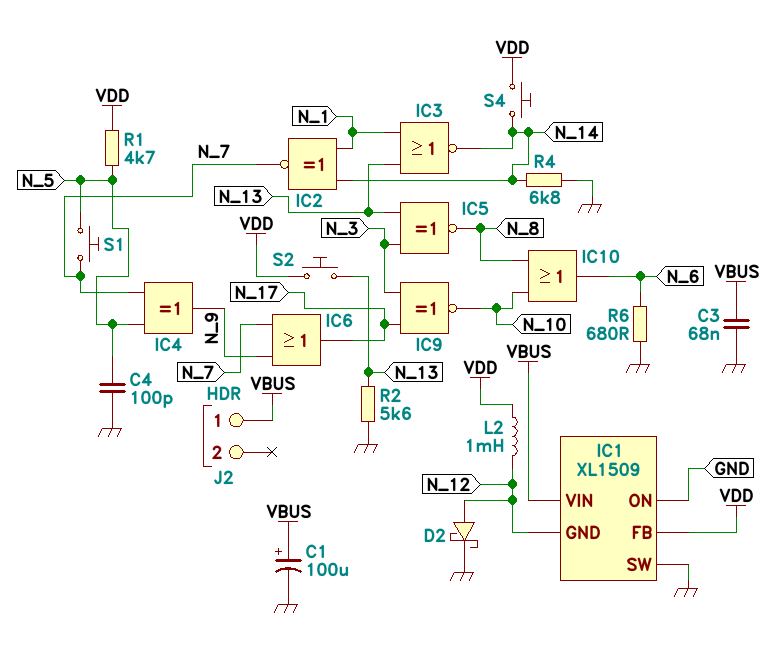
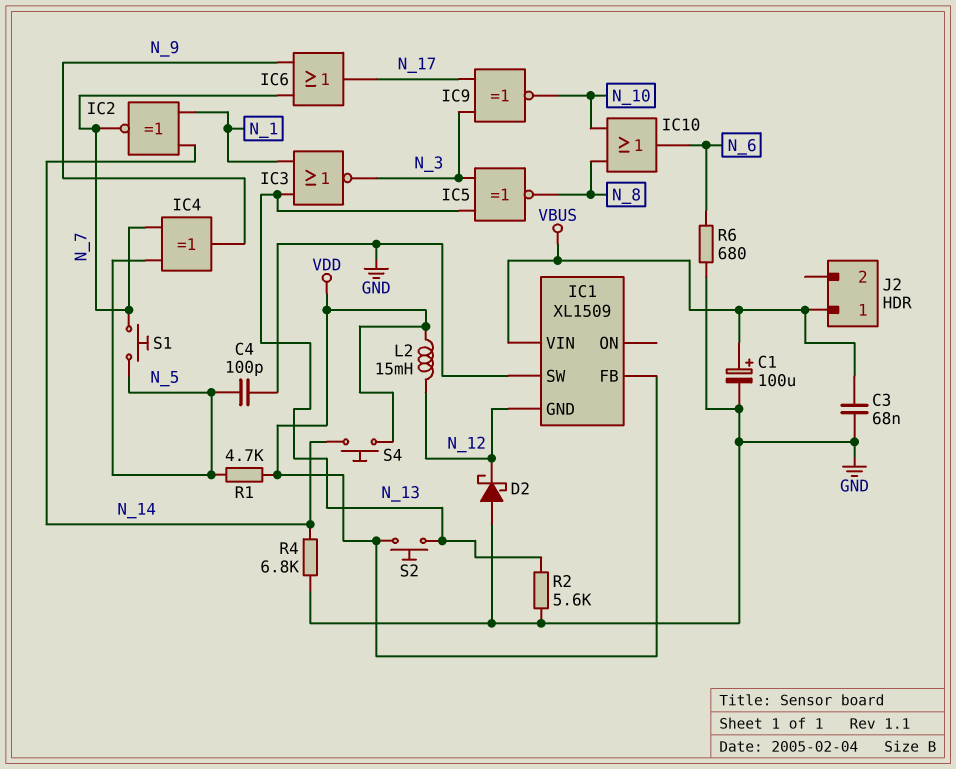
D2: schottky (A N_12, K GND) -> schottky (A GND, K N_12)
IC1 pin ON: GND -> none
IC3: NOR (in N_1, in N_13, out N_14) -> NOR (in N_1, in N_13, out N_3)
L2: 1mH (N_12, VDD) -> 15mH (N_12, VDD)

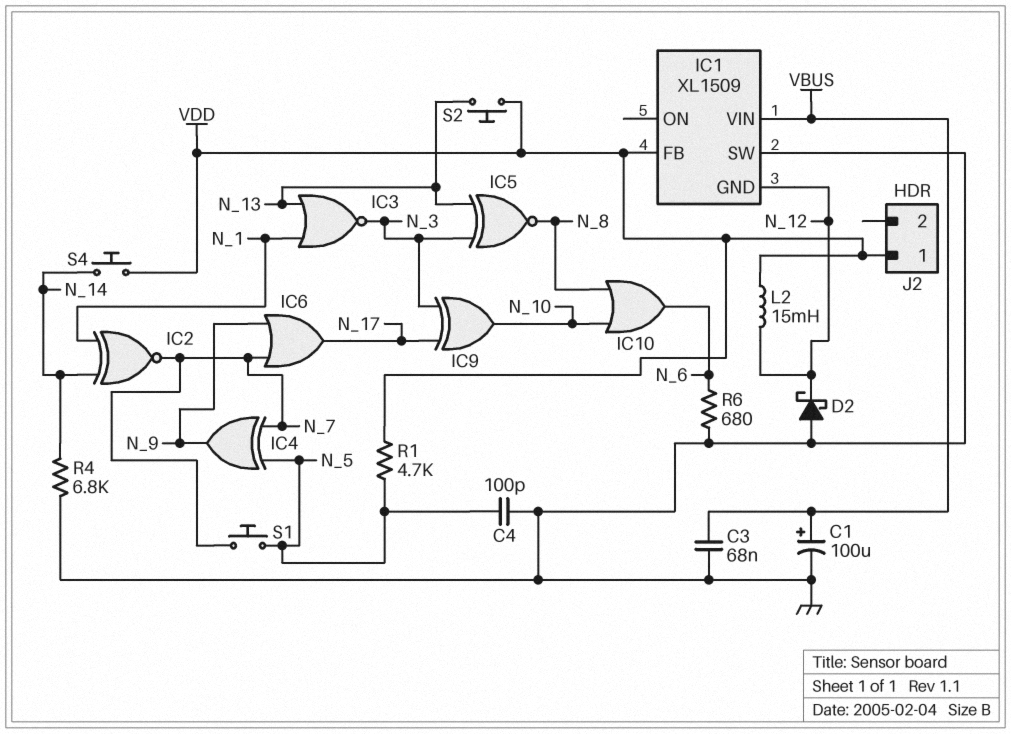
IC9: XNOR (in N_3, in N_17, out N_10) -> XOR (in N_3, in N_17, out N_10)
J2 pin 1: VBUS -> VDD
R2: 5.6k (GND, N_13) -> none

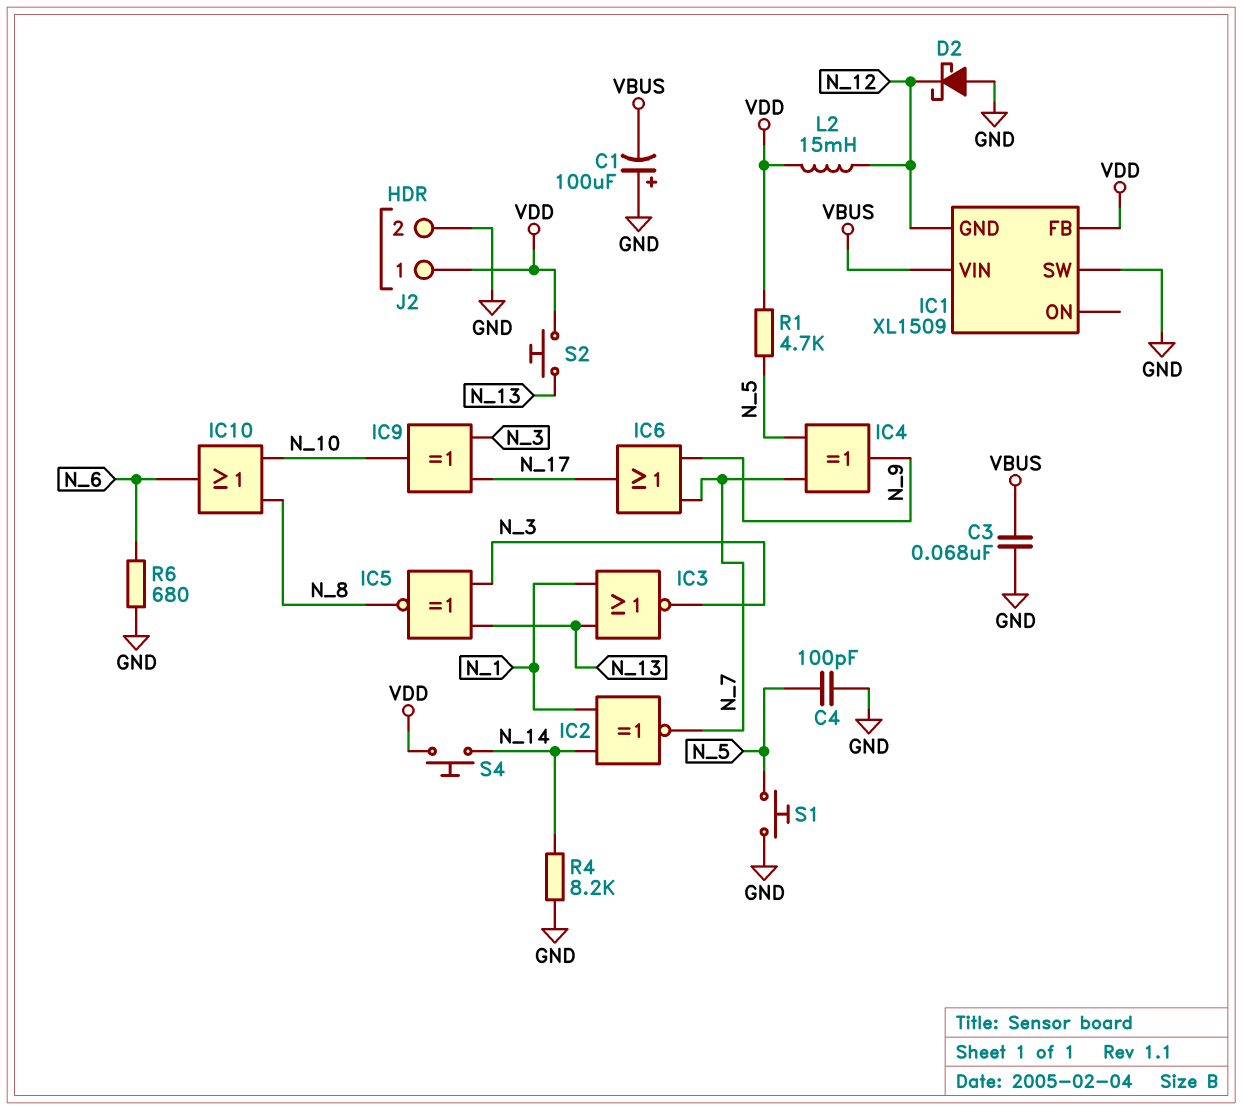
C1: 100uF (plus VBUS, minus GND) -> 100uF (plus GND, minus VBUS)
J2 pin 2: none -> GND
R4: 6.8k (GND, N_14) -> 8.2k (GND, N_14)
S1: button (N_5, N_7) -> button (GND, N_5)

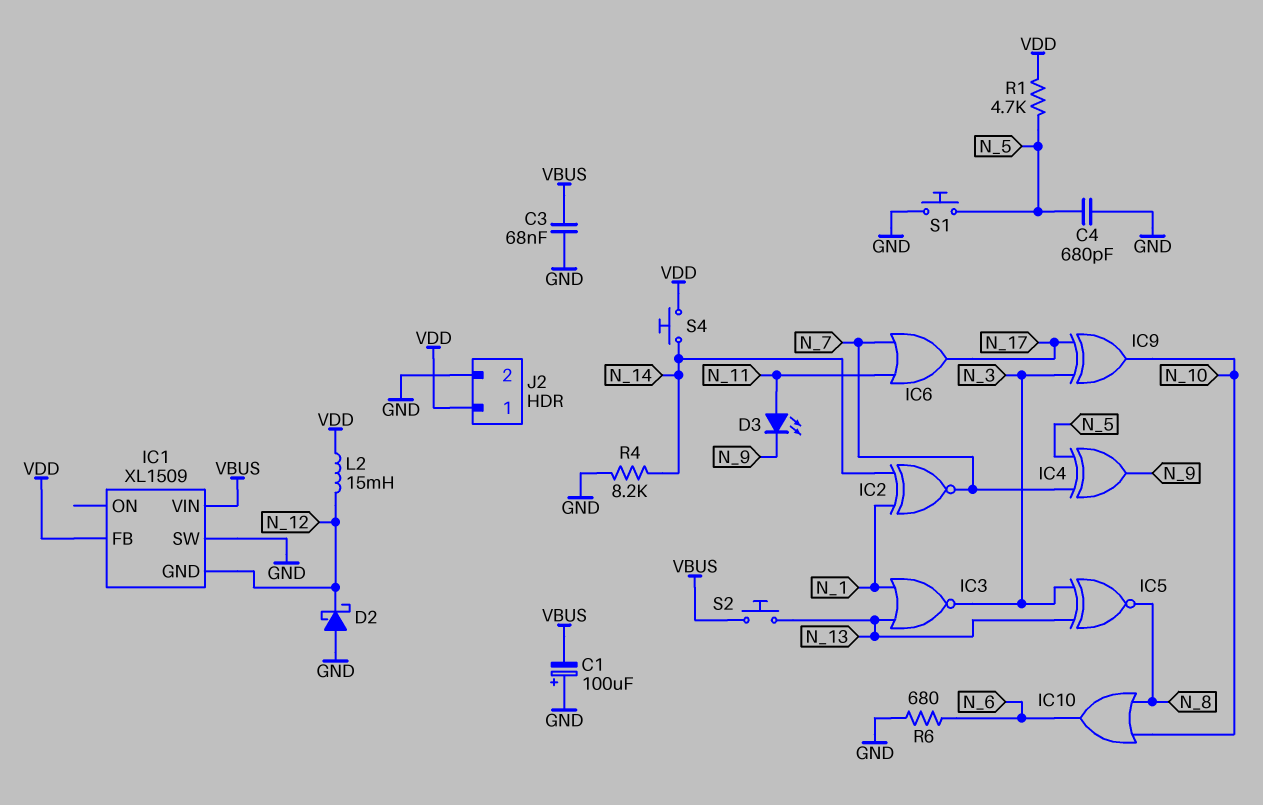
C4: 100pF (GND, N_5) -> 680pF (GND, N_5)
D3: none -> LED (A N_11, K N_9)
IC6: OR (in N_7, in N_9, out N_17) -> OR (in N_7, in N_11, out N_17)
S2: button (N_13, VDD) -> button (N_13, VBUS)

